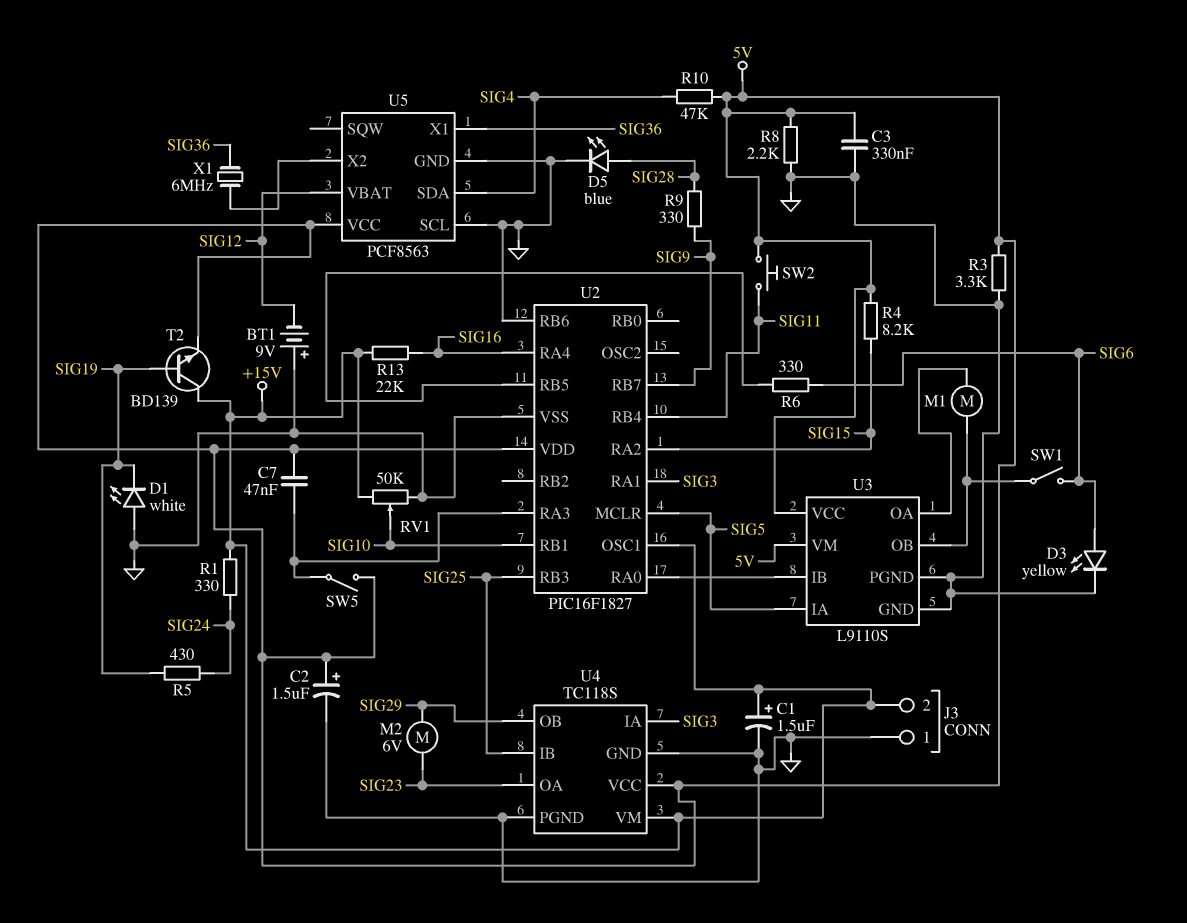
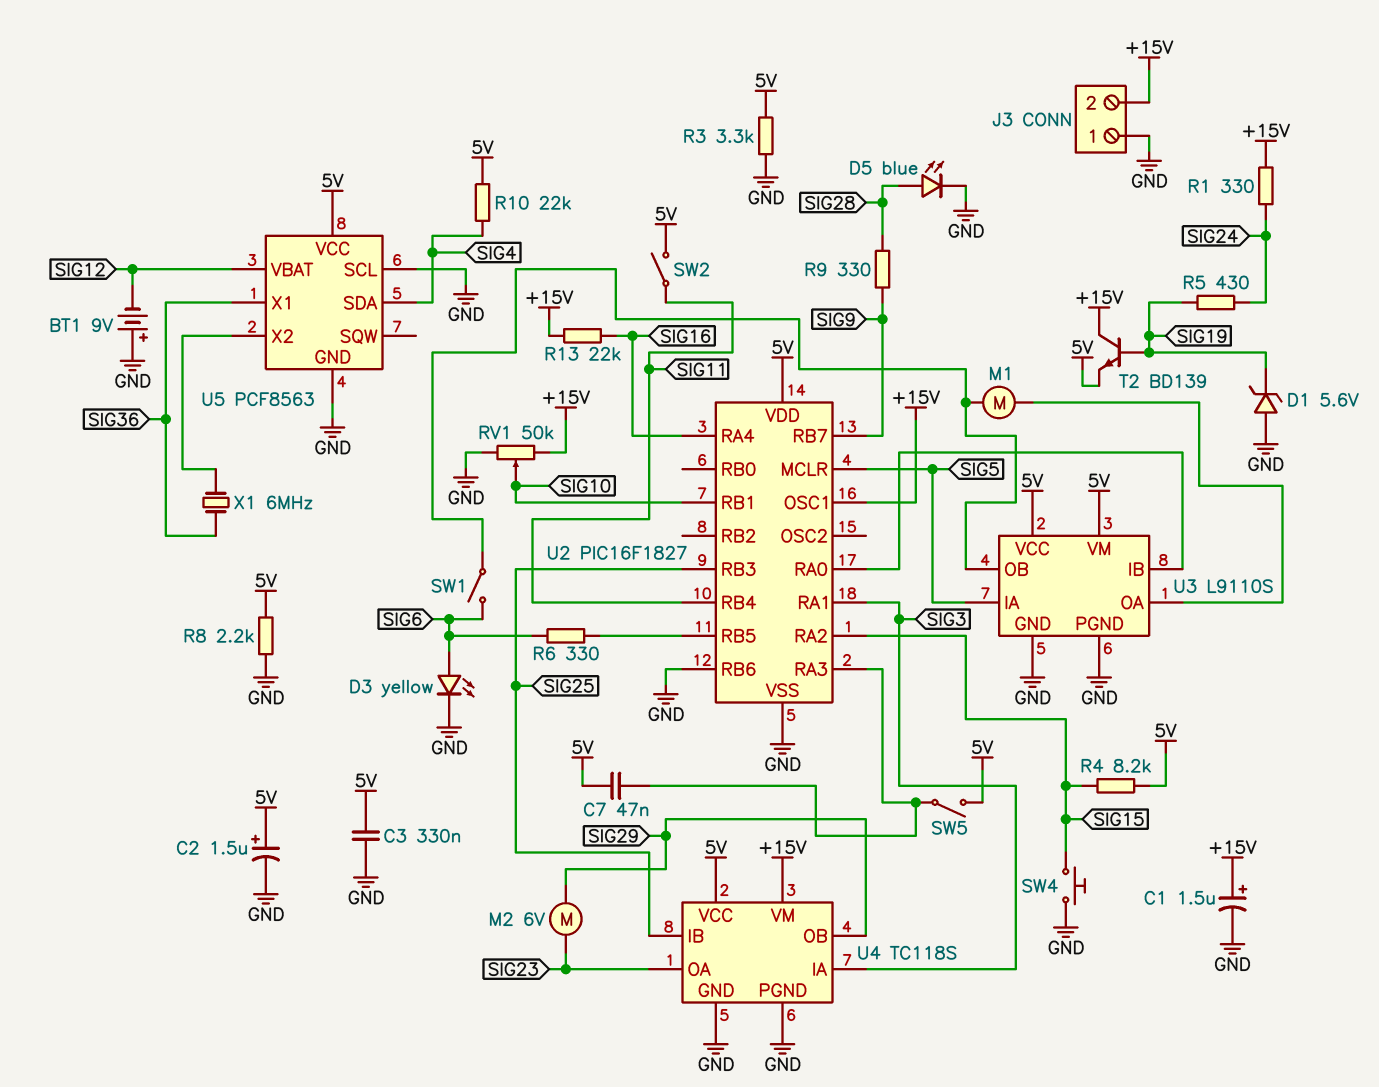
D1: LED white (A GND, K SIG19) -> zener 5.6V (A GND, K SIG19)
R10: 47k (5V, SIG4) -> 22k (5V, SIG4)
SW2: button (5V, SIG11) -> switch (5V, SIG11)
SW4: none -> button (GND, SIG15)

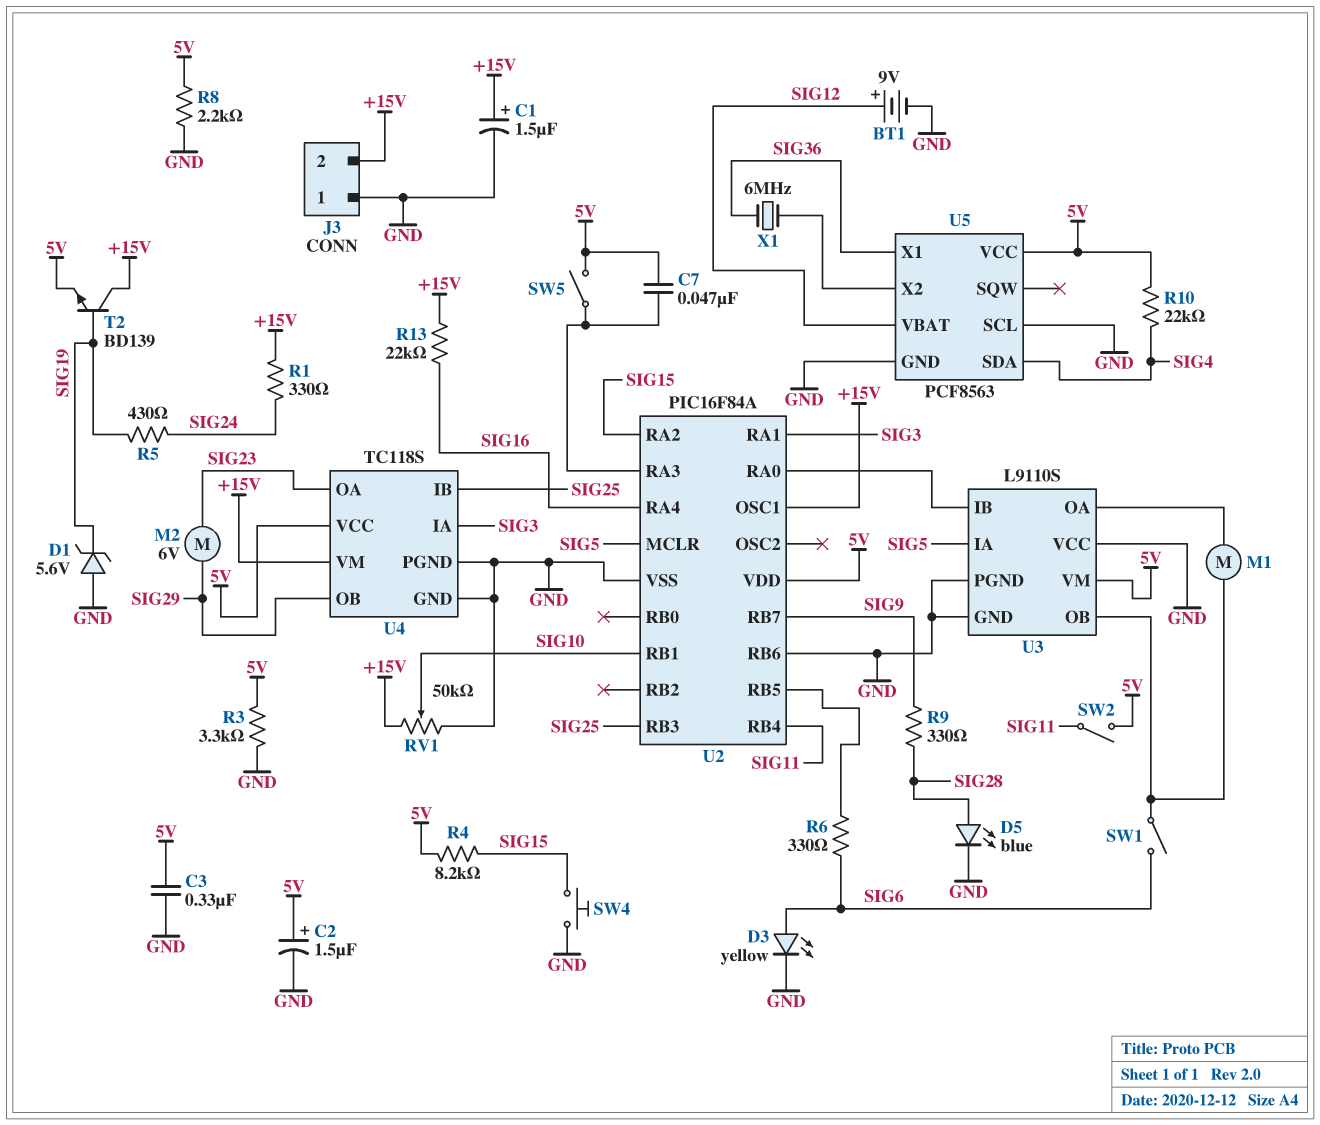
BT1: 9V (plus GND, minus SIG12) -> 9V (plus SIG12, minus GND)
U2: PIC16F1827 -> PIC16F84A
U3 pin VCC: 5V -> GND

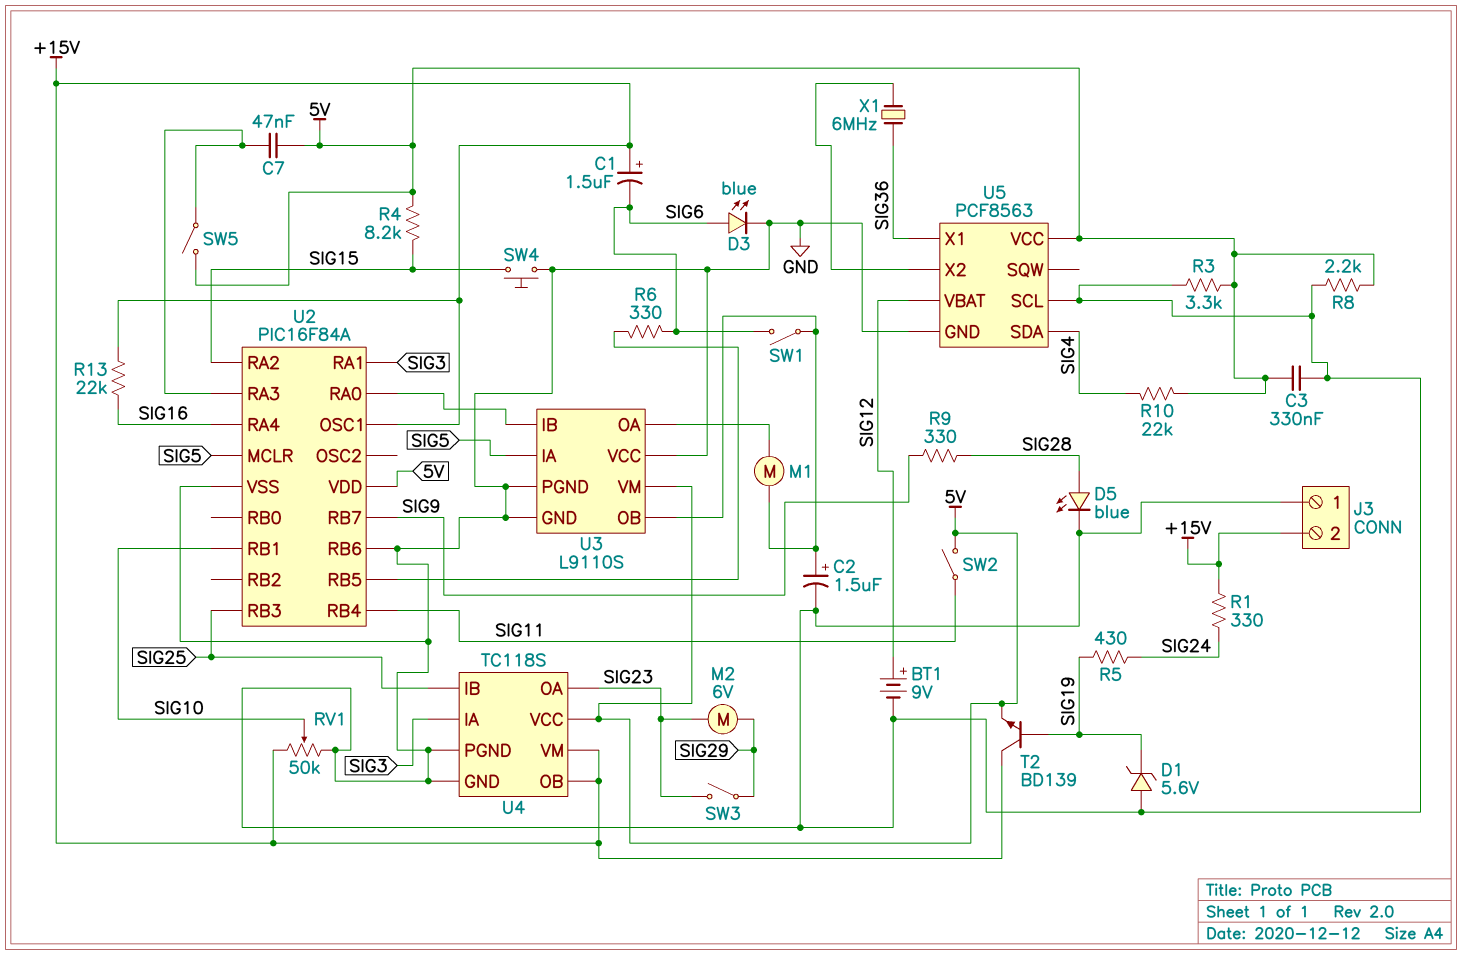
C1: 1.5uF (plus +15V, minus GND) -> 1.5uF (plus +15V, minus SIG6)
C2: 1.5uF (plus 5V, minus GND) -> 1.5uF (plus U3/OB, minus GND)
D3: LED yellow (A SIG6, K GND) -> LED blue (A SIG6, K GND)
SW3: none -> switch (SIG23, SIG29)
U4 pin OB: SIG29 -> +15V

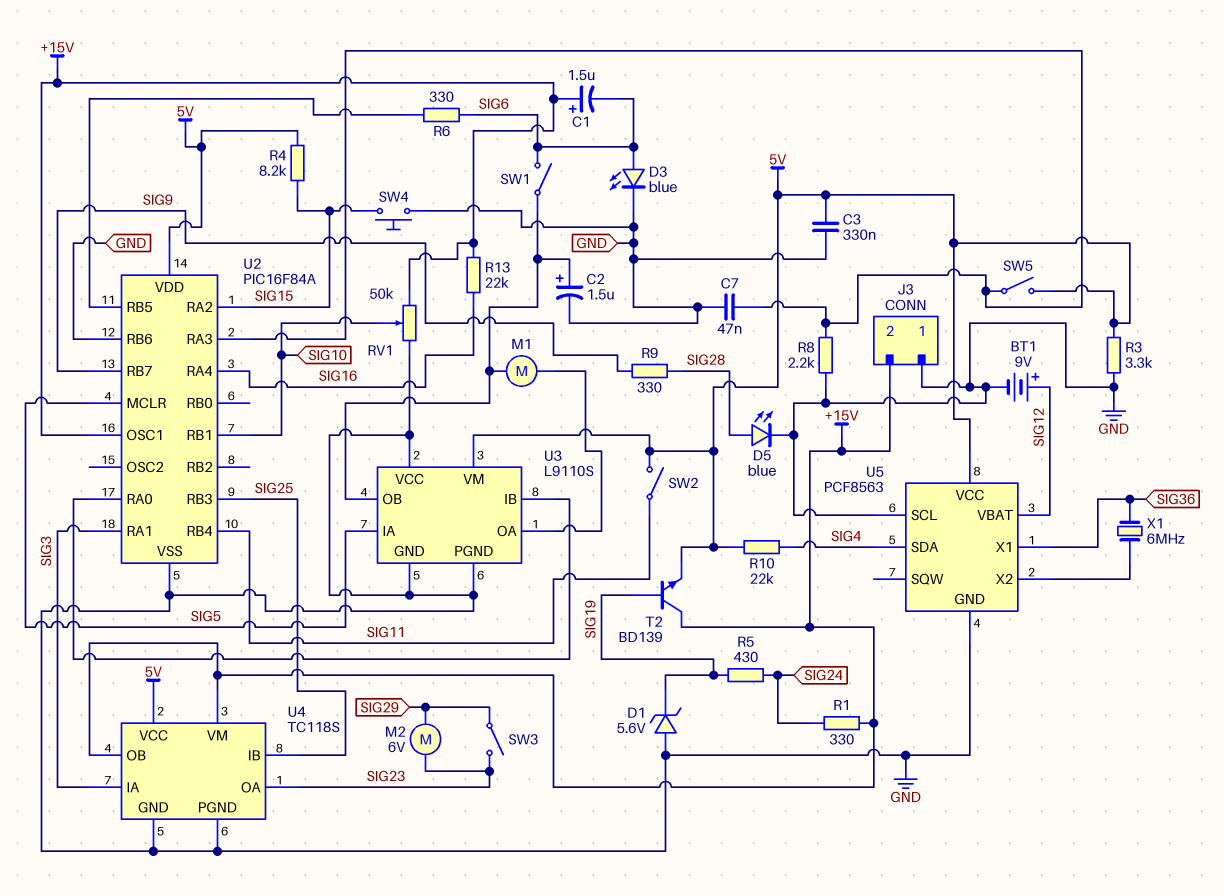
C7: 47nF (5V, U2/RA3) -> 47nF (GND, U2/RA3)
R8: 2.2k (5V, GND) -> 2.2k (GND, U2/RA3)

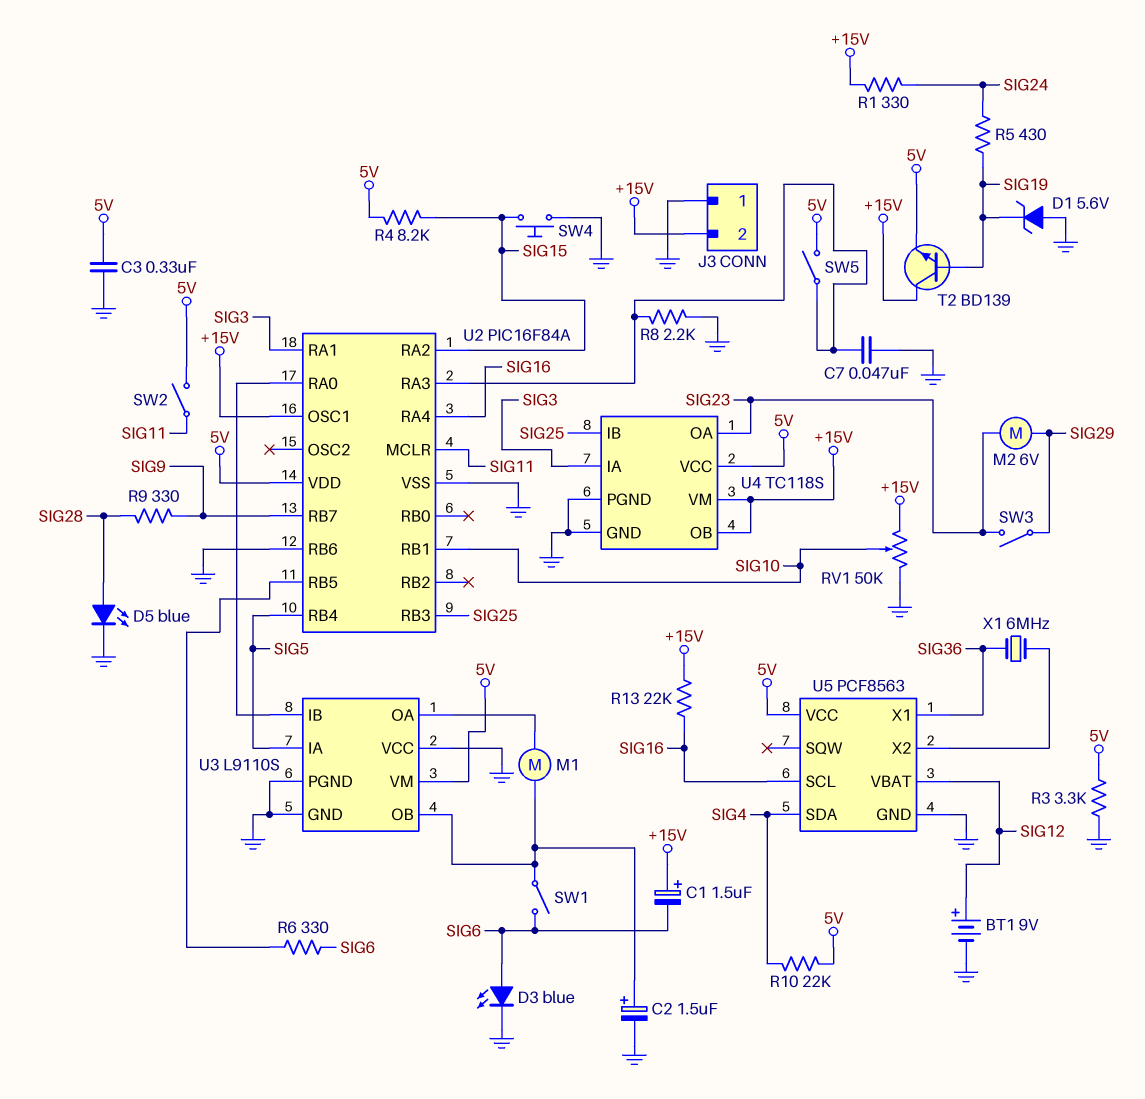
U2 pin MCLR: SIG5 -> SIG11
U2 pin RB4: SIG11 -> SIG5
U5 pin SCL: GND -> SIG16

